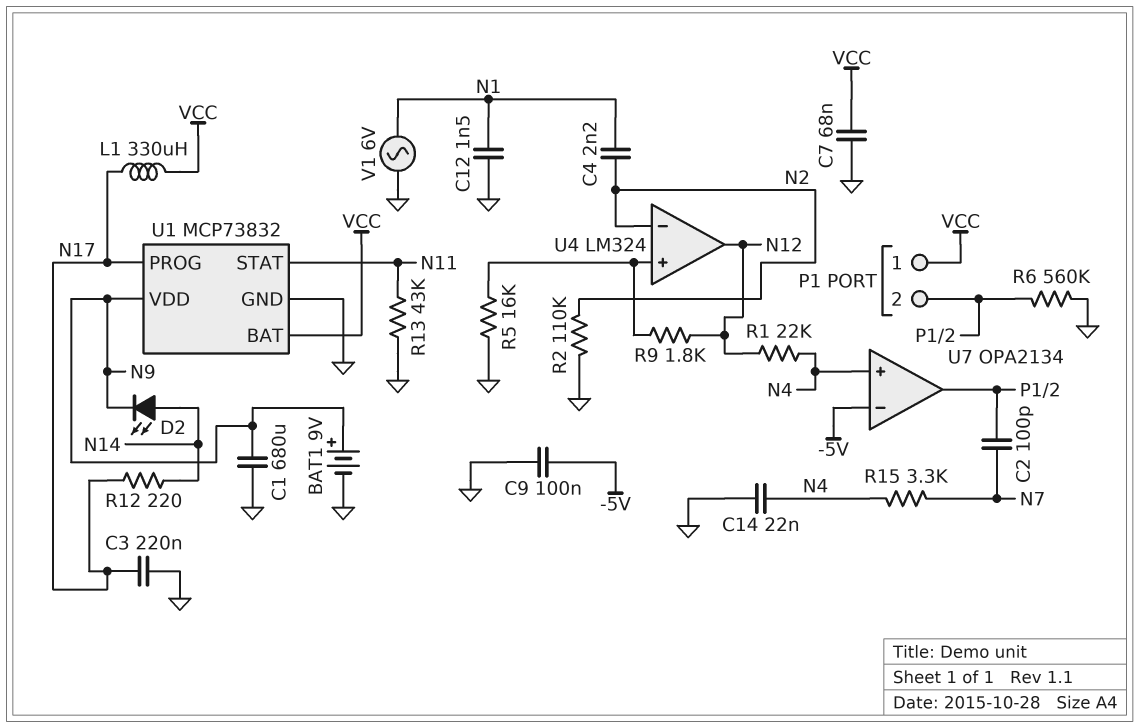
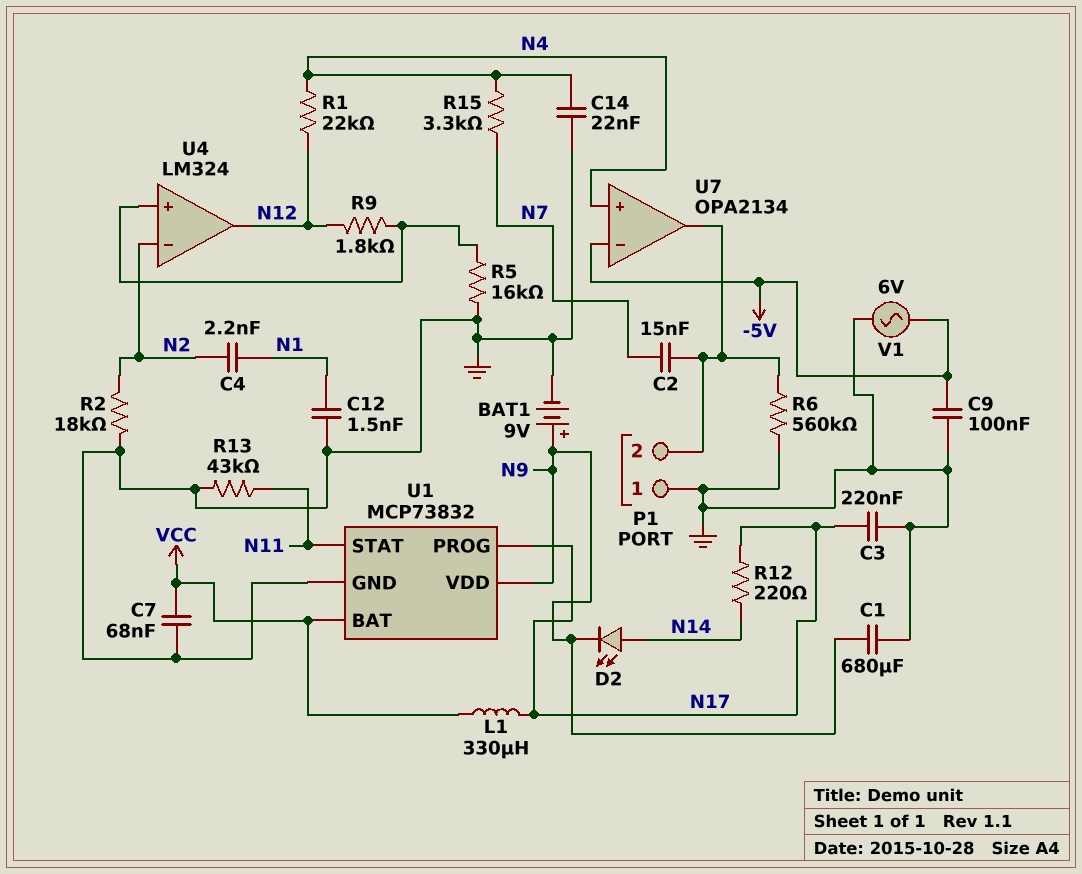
C2: 100pF (N7, P1/2) -> 15nF (N7, P1/2)
P1 pin 1: VCC -> GND
R2: 110k (GND, N2) -> 18k (GND, N2)
V1: AC 6V (GND, N1) -> AC 6V (-5V, GND)

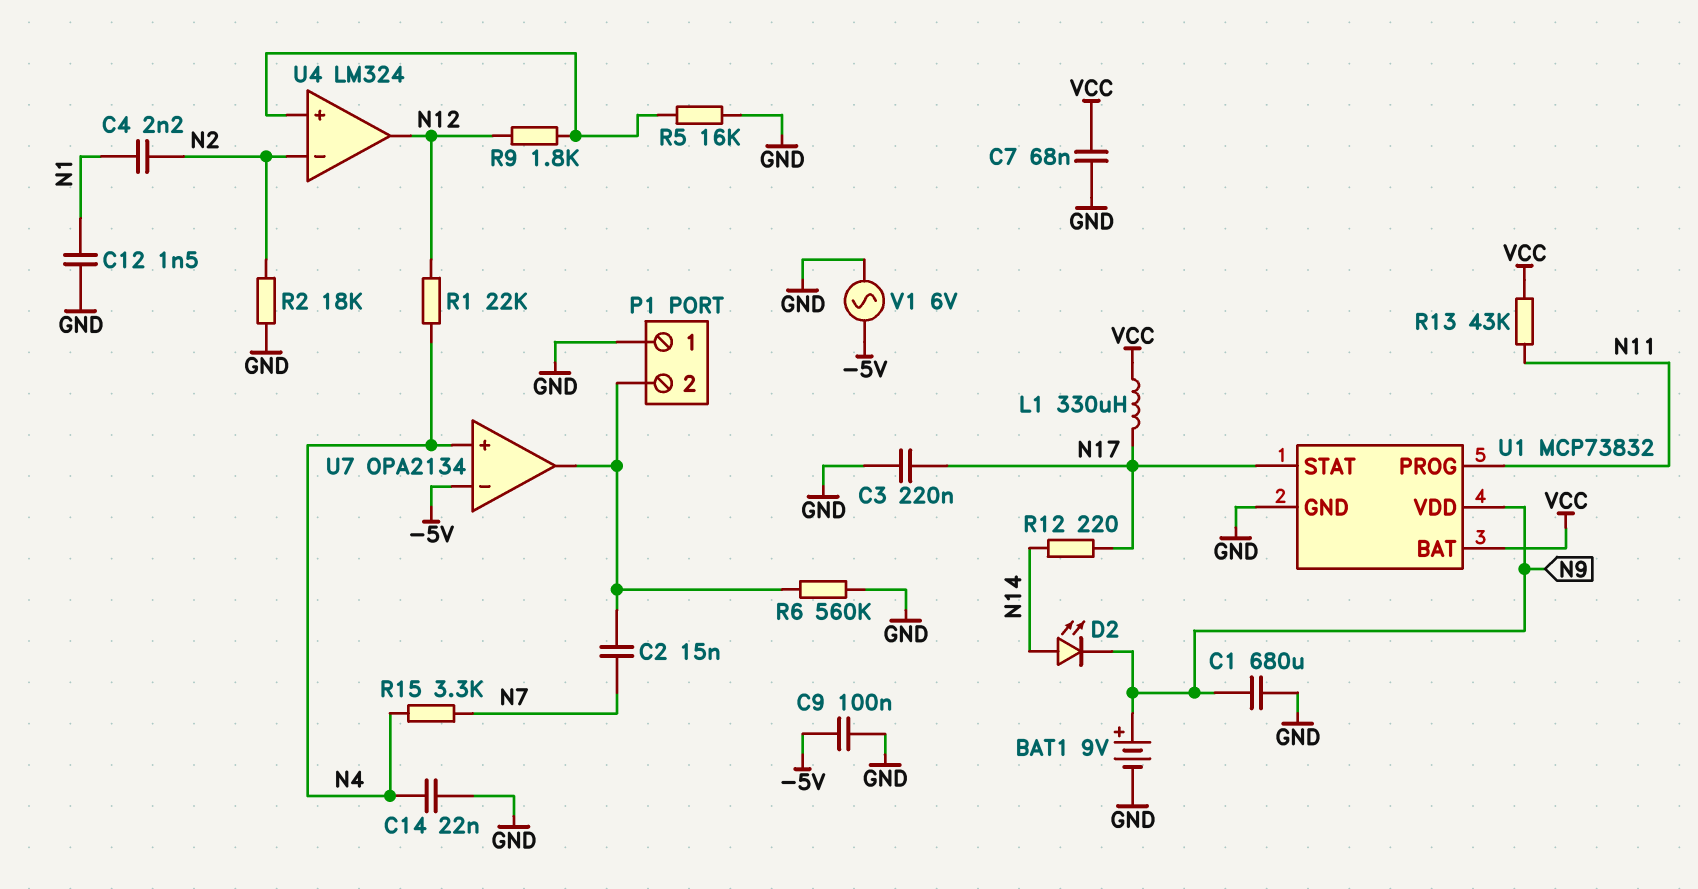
R13: 43k (GND, N11) -> 43k (N11, VCC)
U1 pin PROG: N17 -> N11
U1 pin STAT: N11 -> N17

